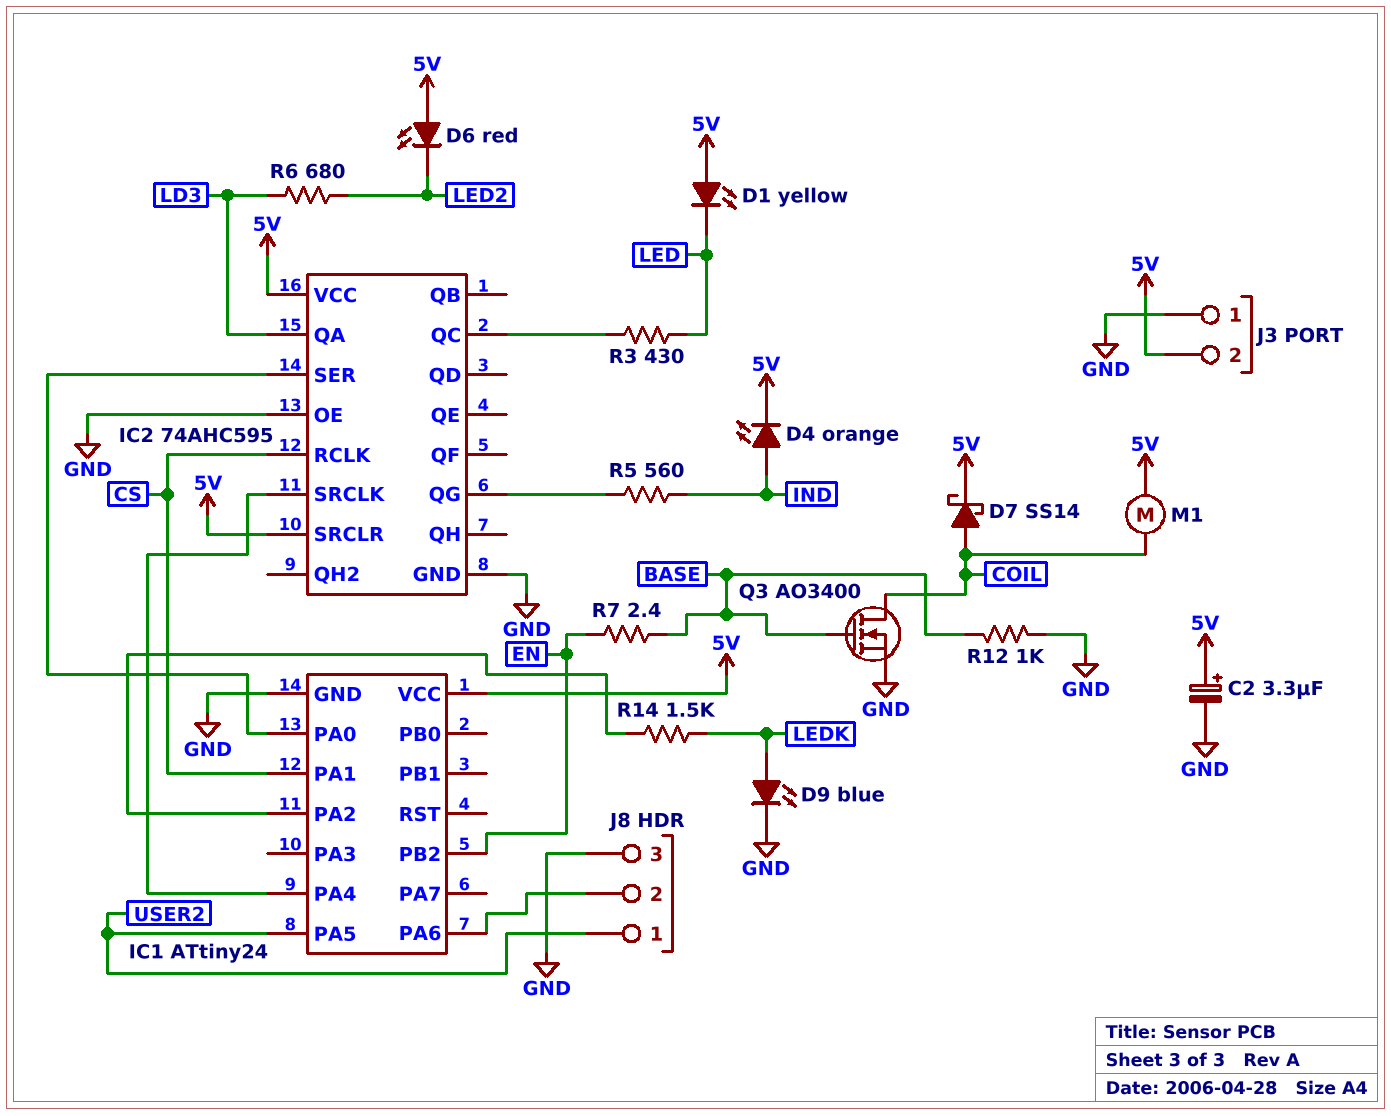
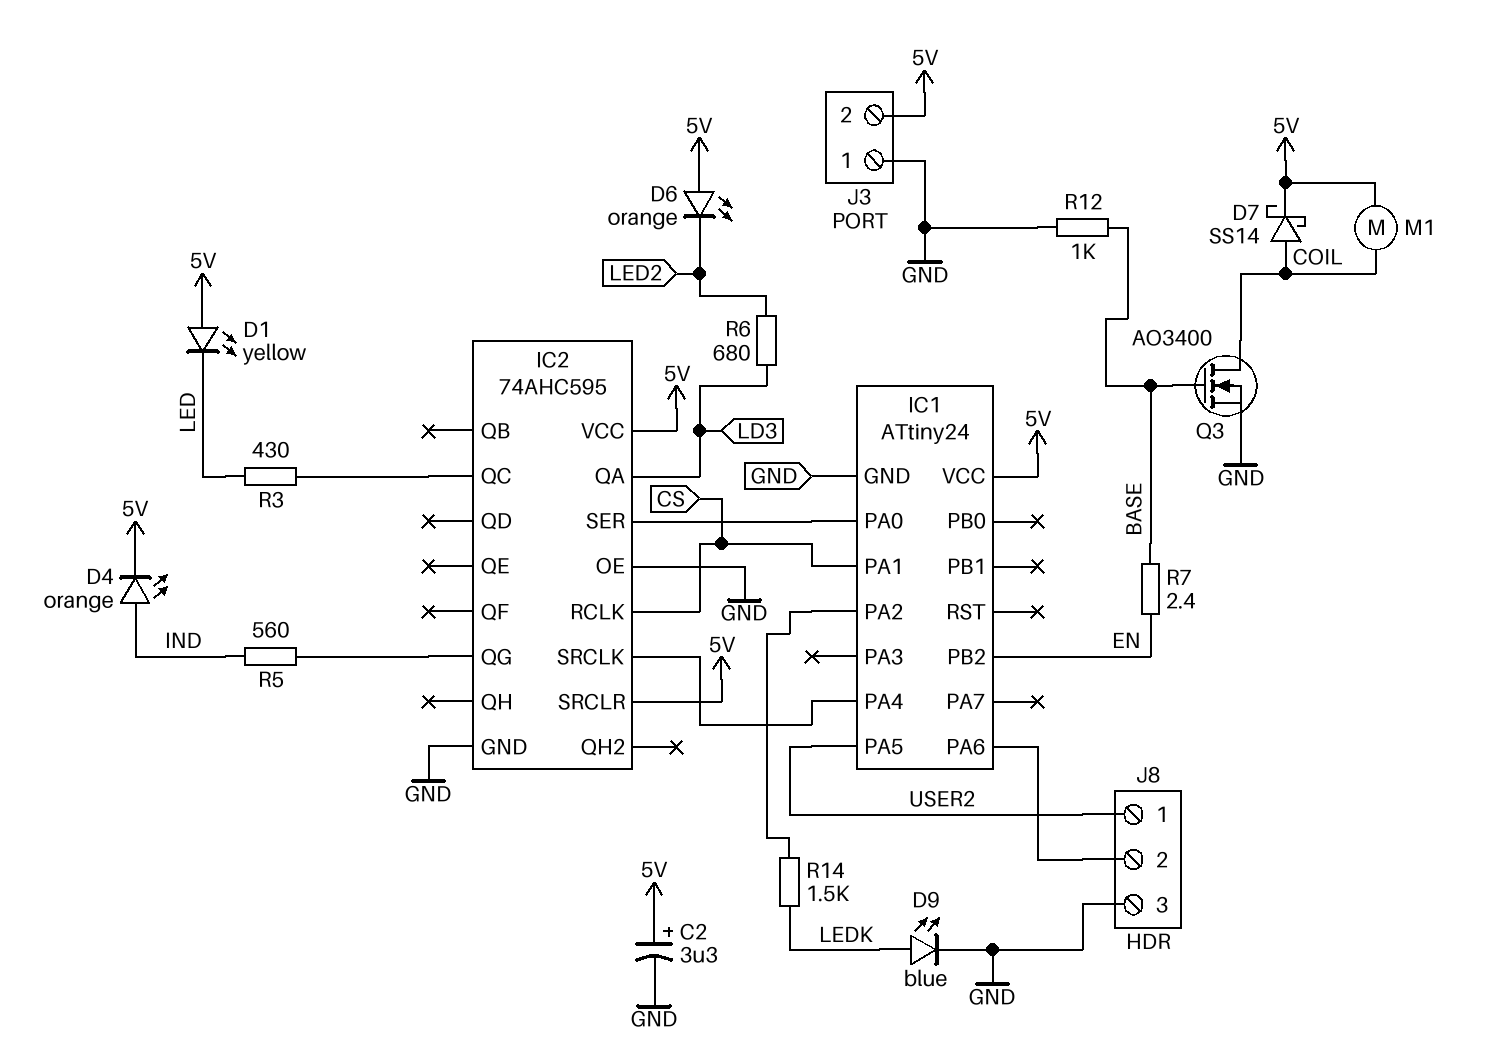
D6: LED red (A 5V, K LED2) -> LED orange (A 5V, K LED2)

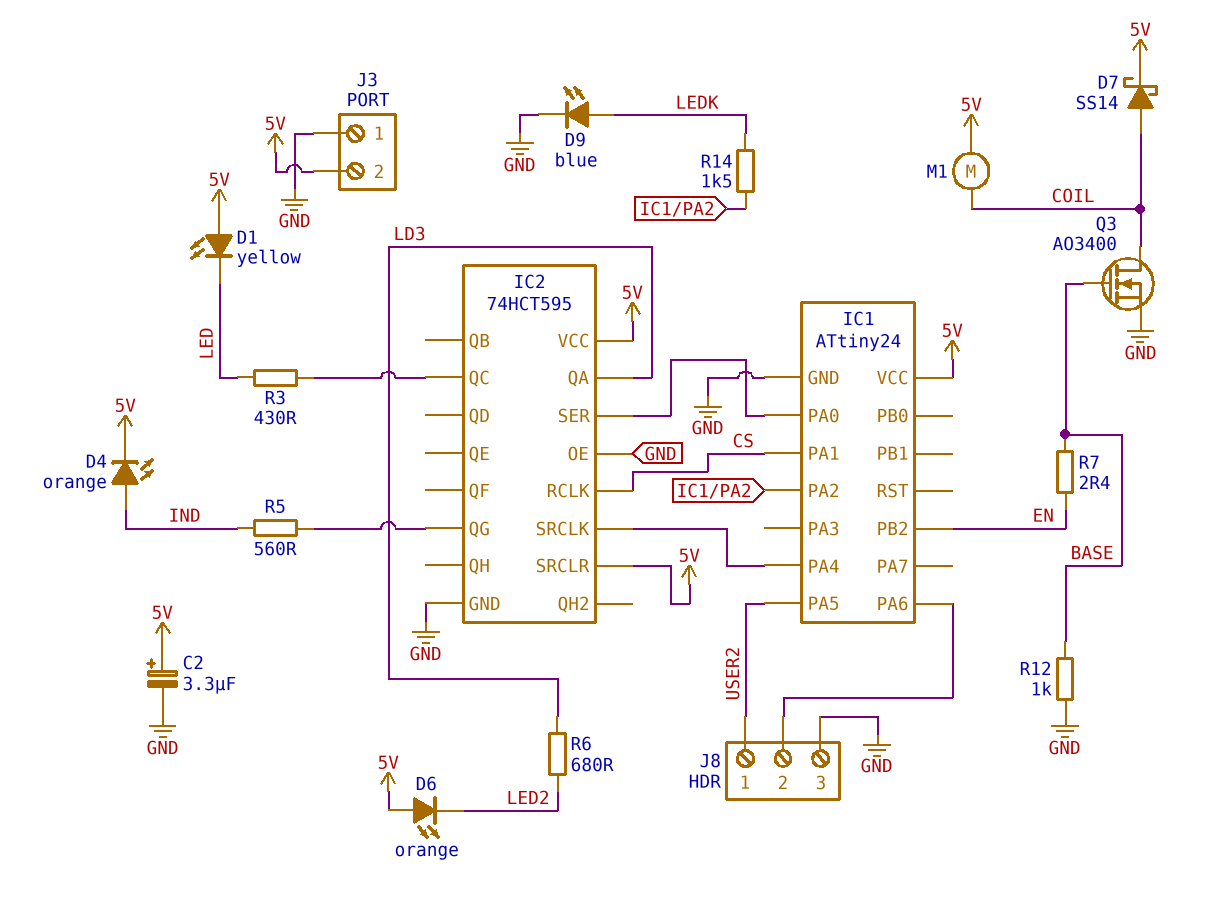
IC2: 74AHC595 -> 74HCT595

